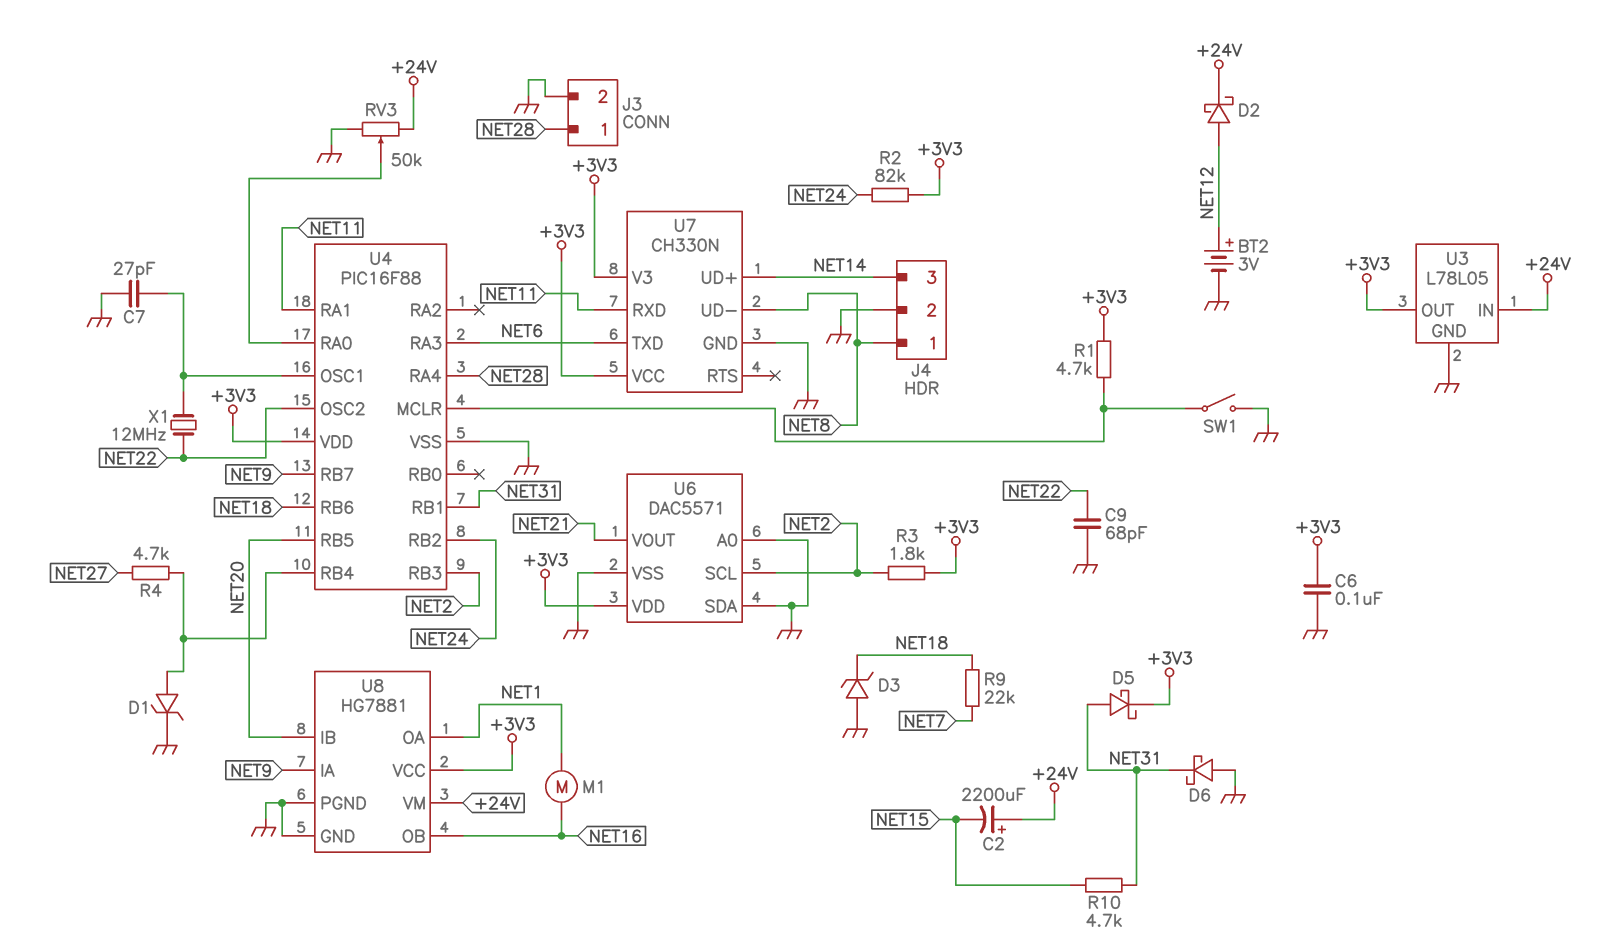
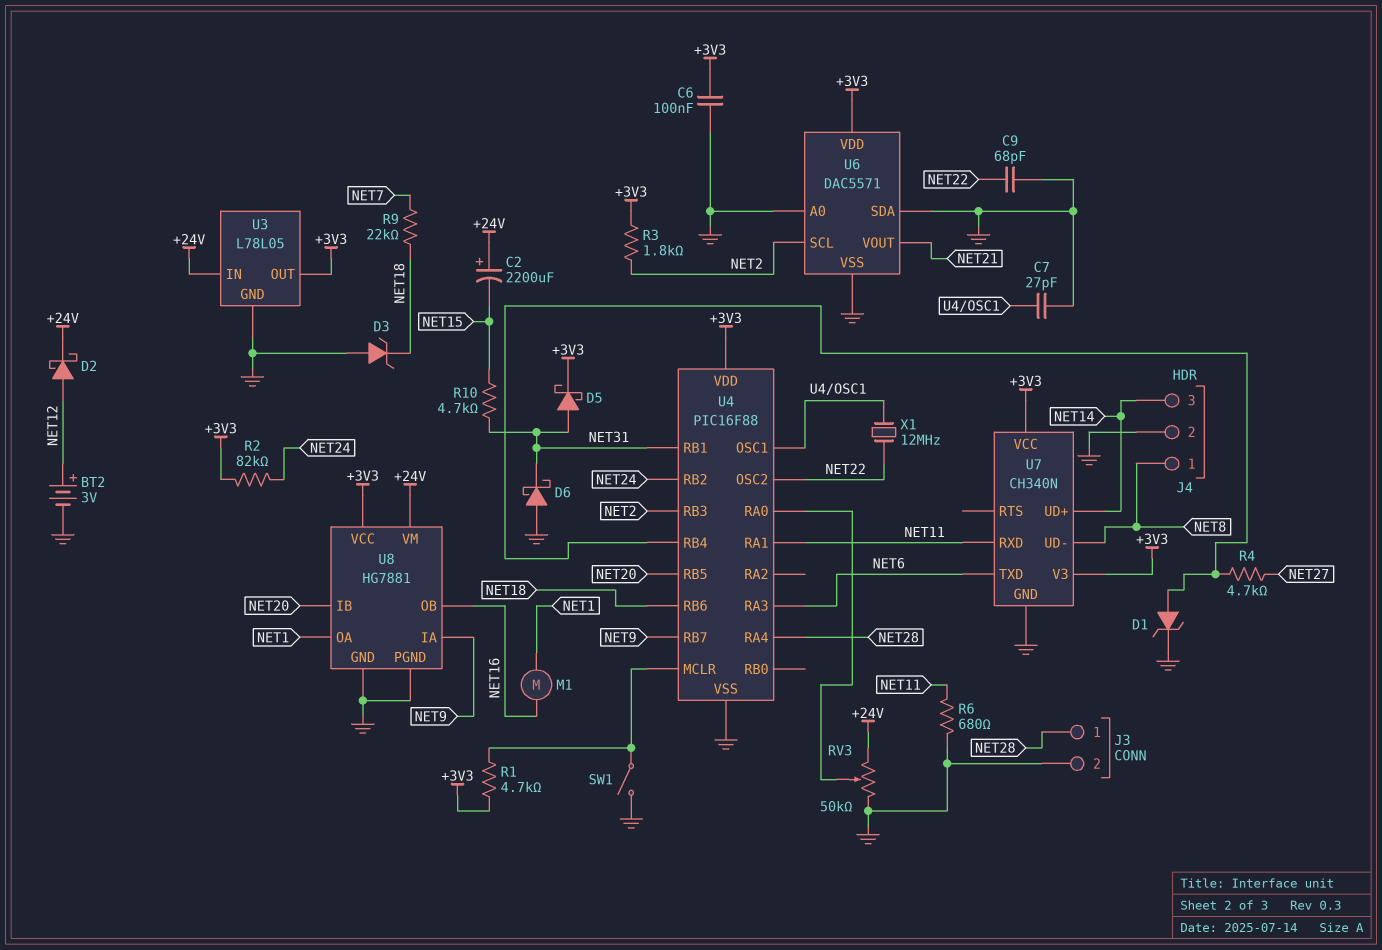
R6: none -> 680 (GND, NET11)
U7: CH330N -> CH340N

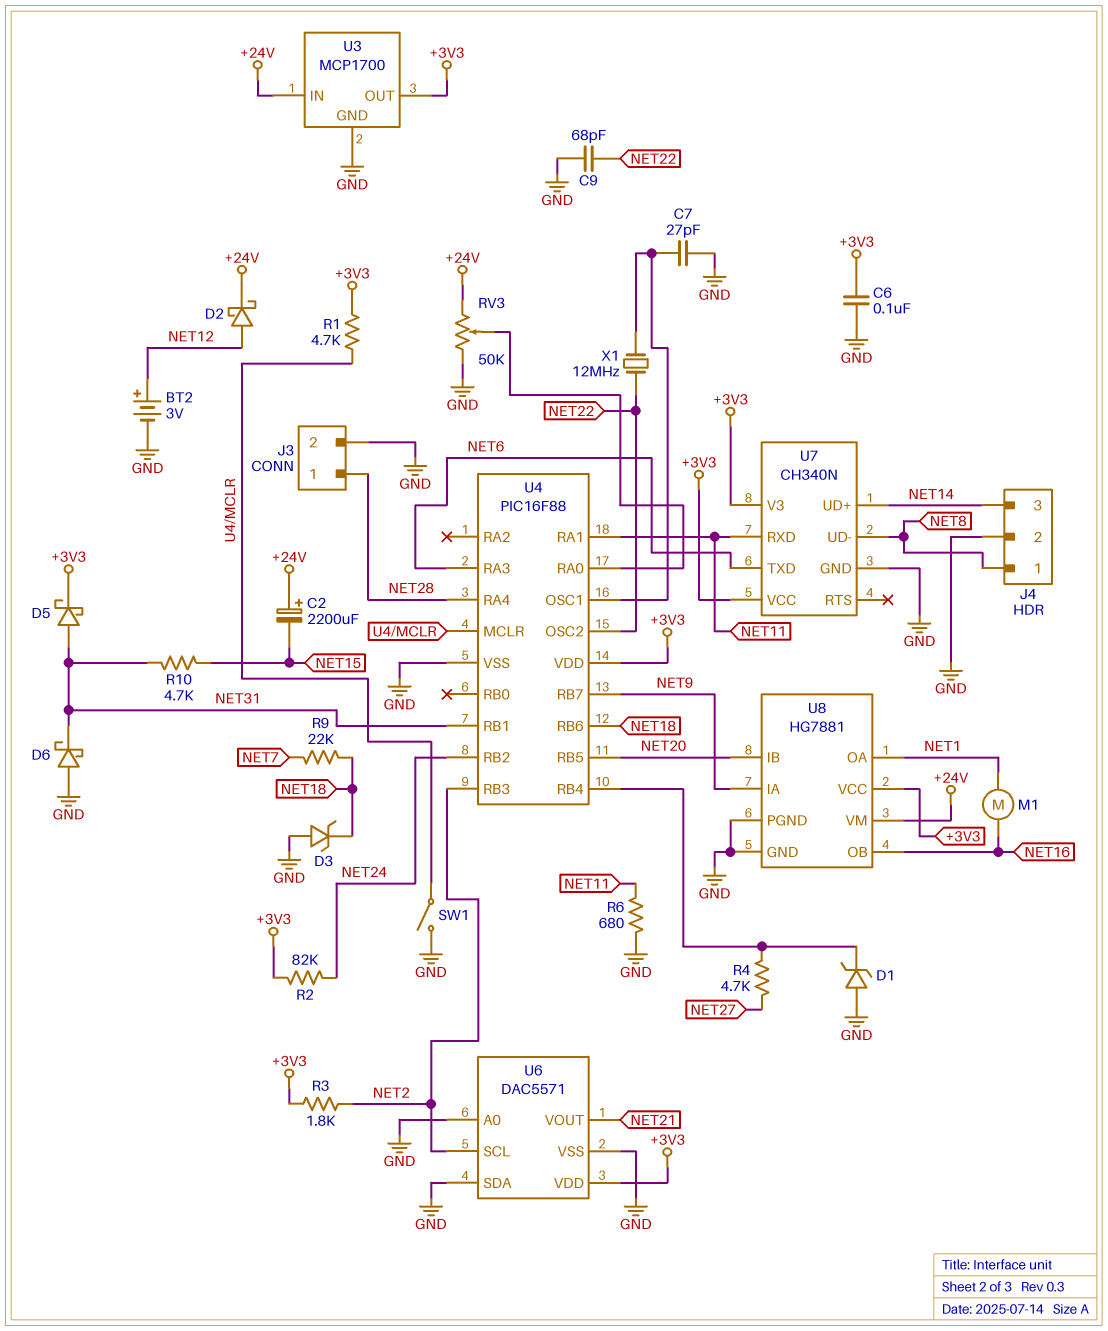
D1: zener (A U4/RB4, K GND) -> zener (A GND, K U4/RB4)
U3: L78L05 -> MCP1700

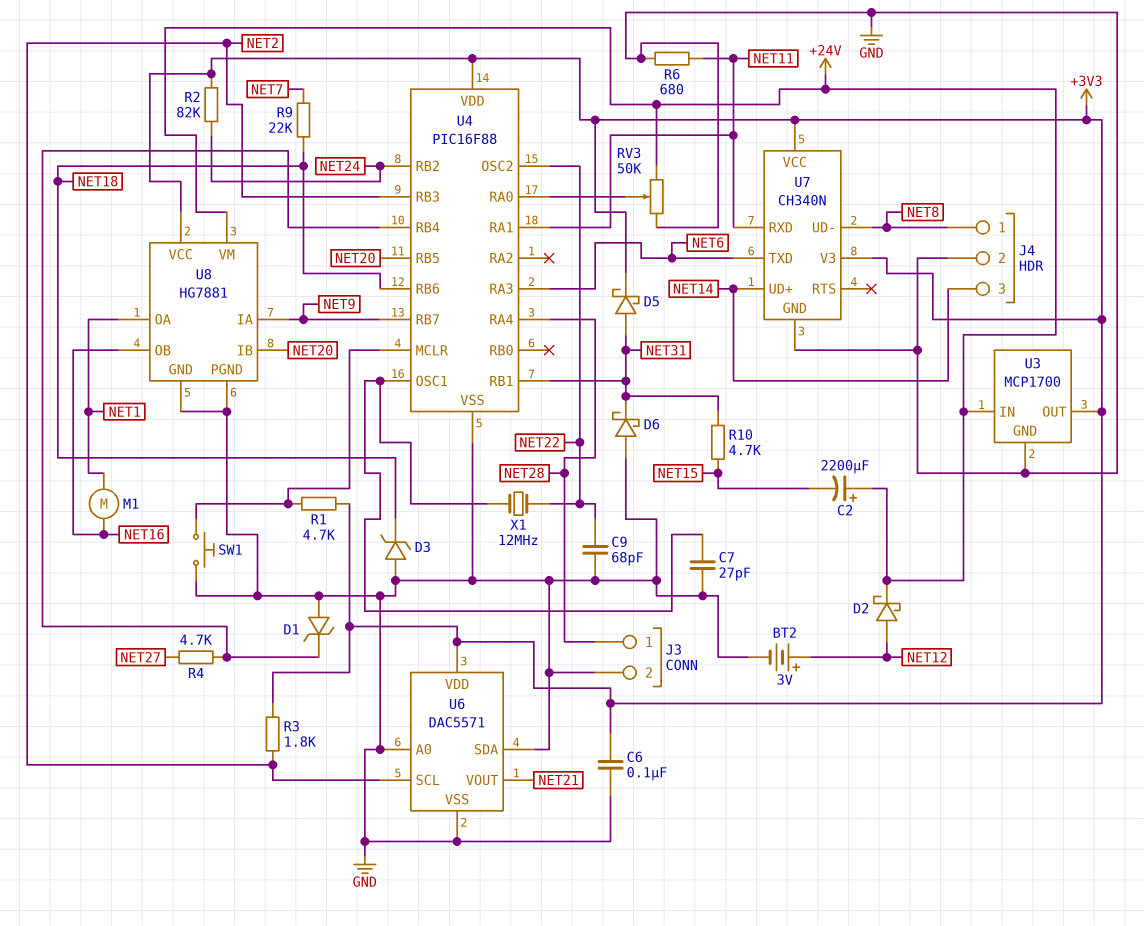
SW1: switch (GND, U4/MCLR) -> button (GND, U4/MCLR)

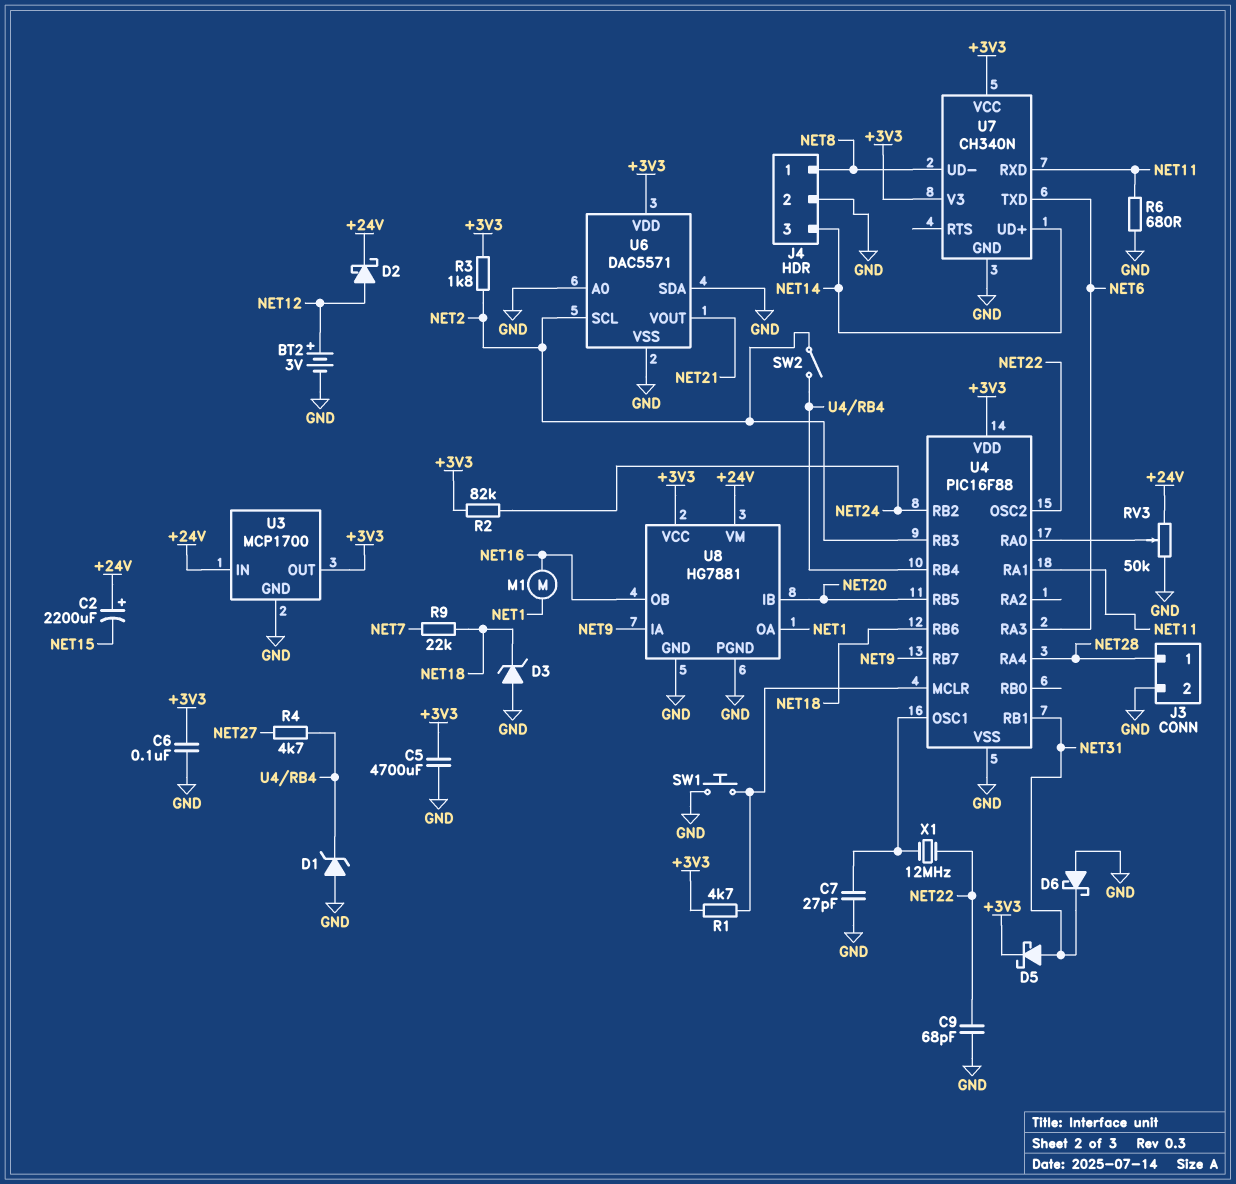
C5: none -> 4700uF (+3V3, GND)
R10: 4.7k (NET15, NET31) -> none
SW2: none -> switch (NET2, U4/RB4)

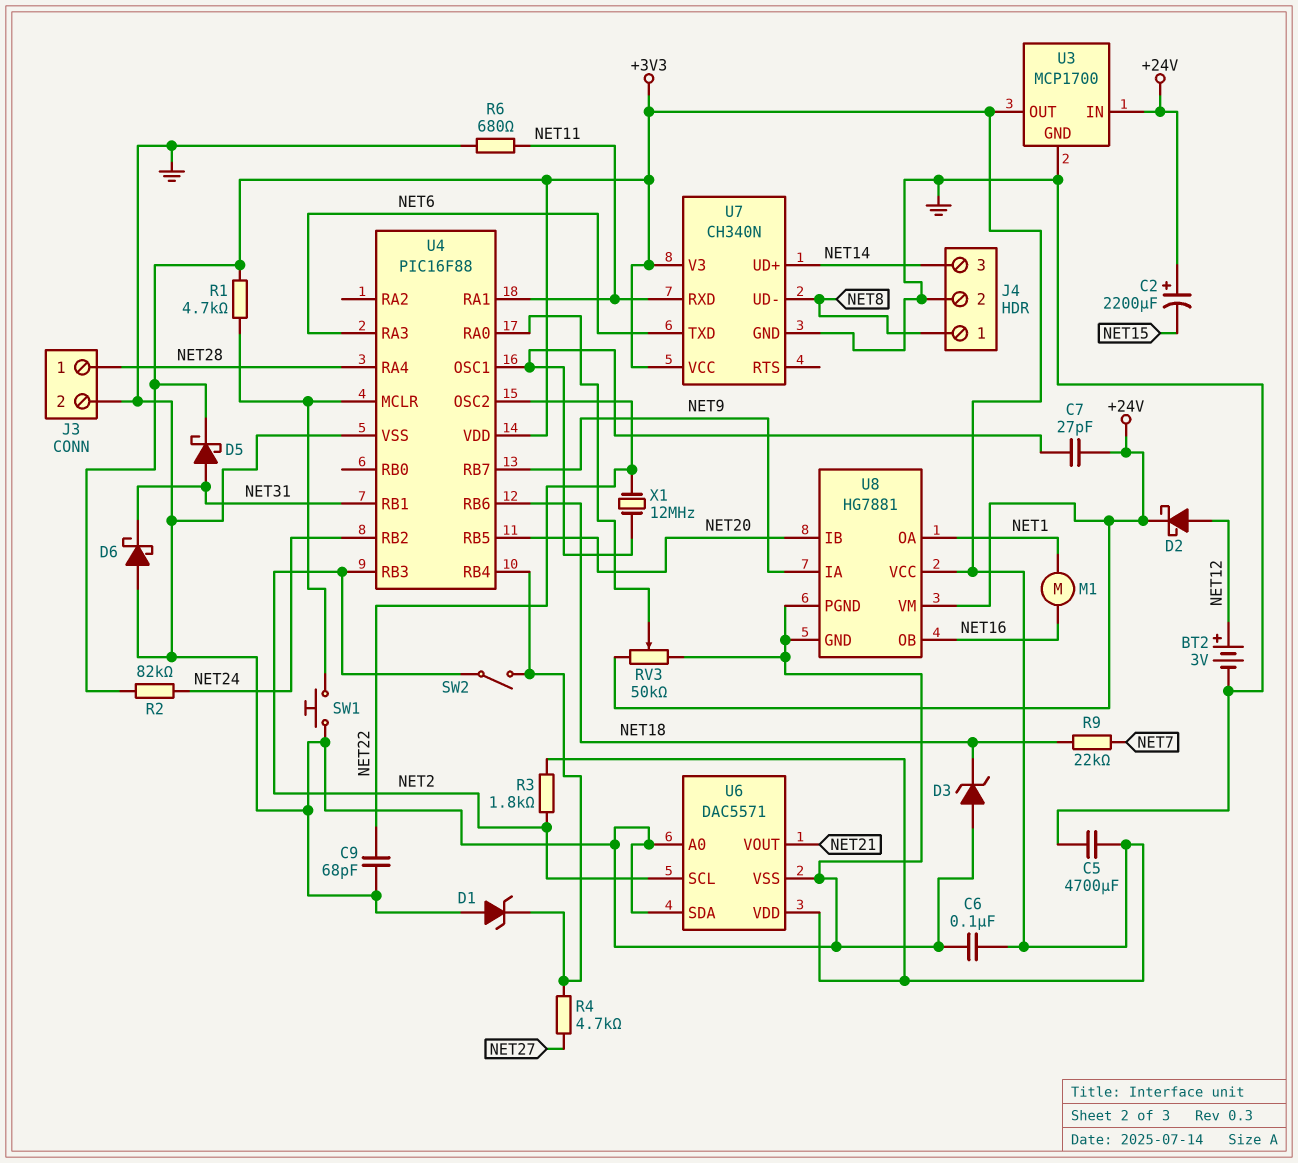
C7: 27pF (GND, U4/OSC1) -> 27pF (+24V, U4/OSC1)

